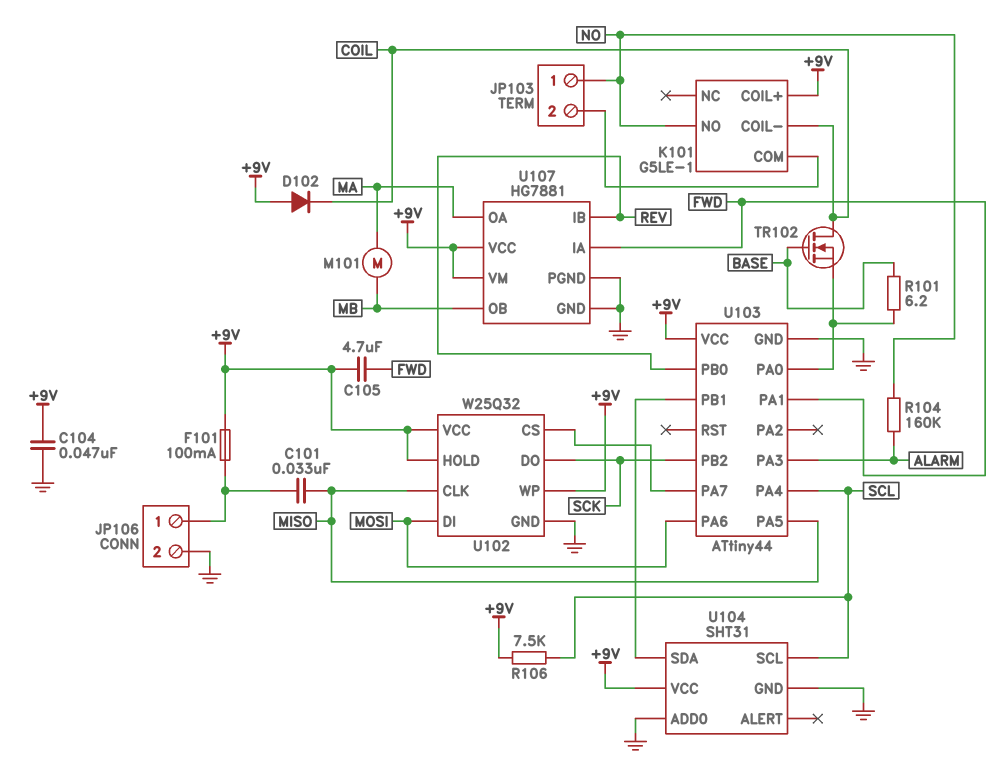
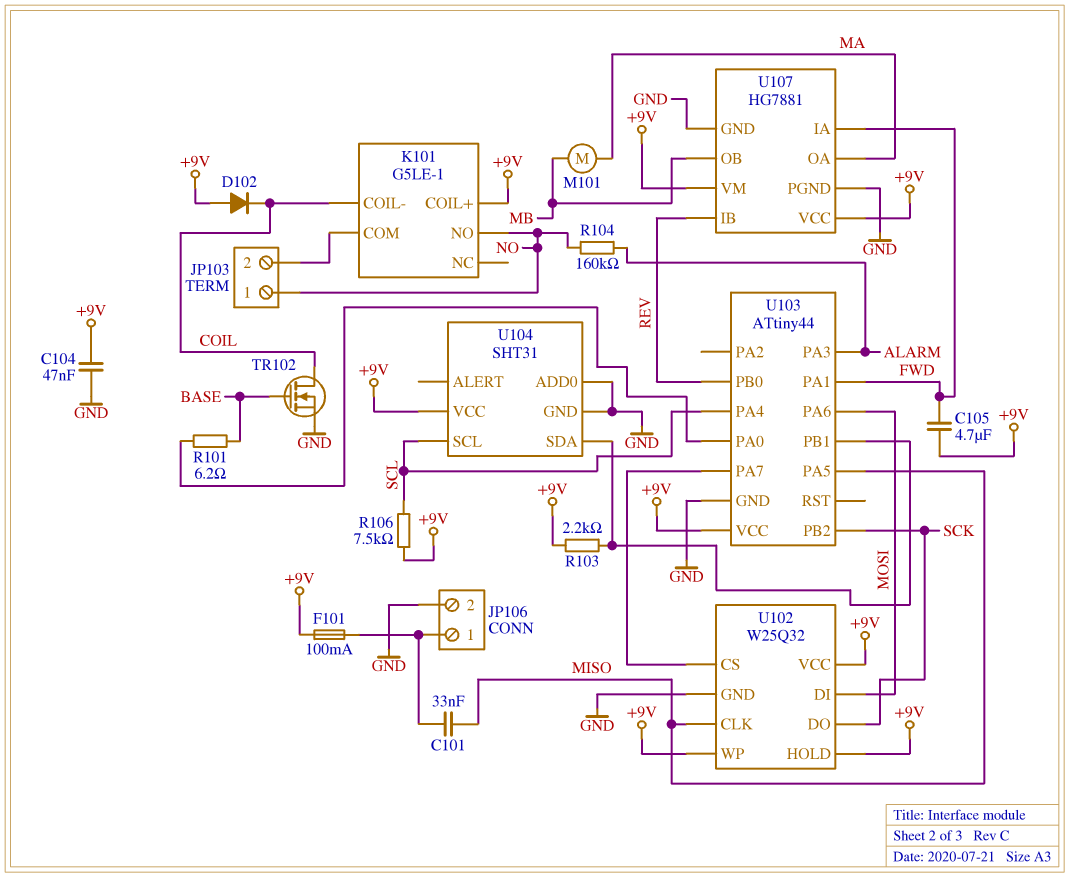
R103: none -> 2.2k (+9V, U103/PB1)
TR102: NMOS (G BASE, D COIL, S U103/PA0) -> NMOS (G BASE, D COIL, S GND)

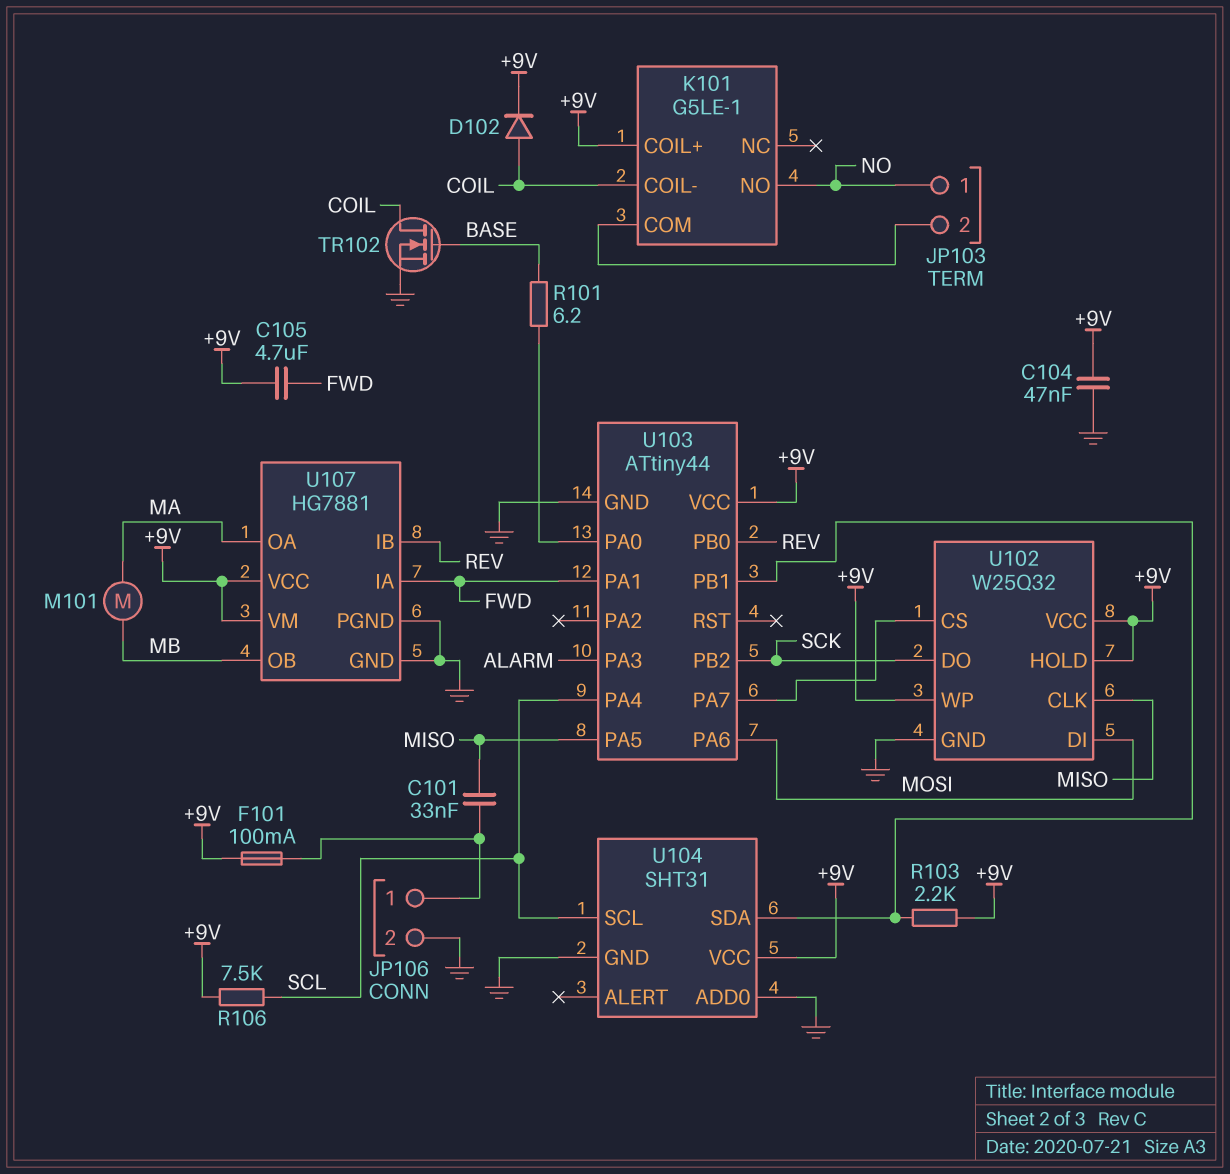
D102: diode (A +9V, K COIL) -> diode (A COIL, K +9V)
R104: 160k (ALARM, NO) -> none

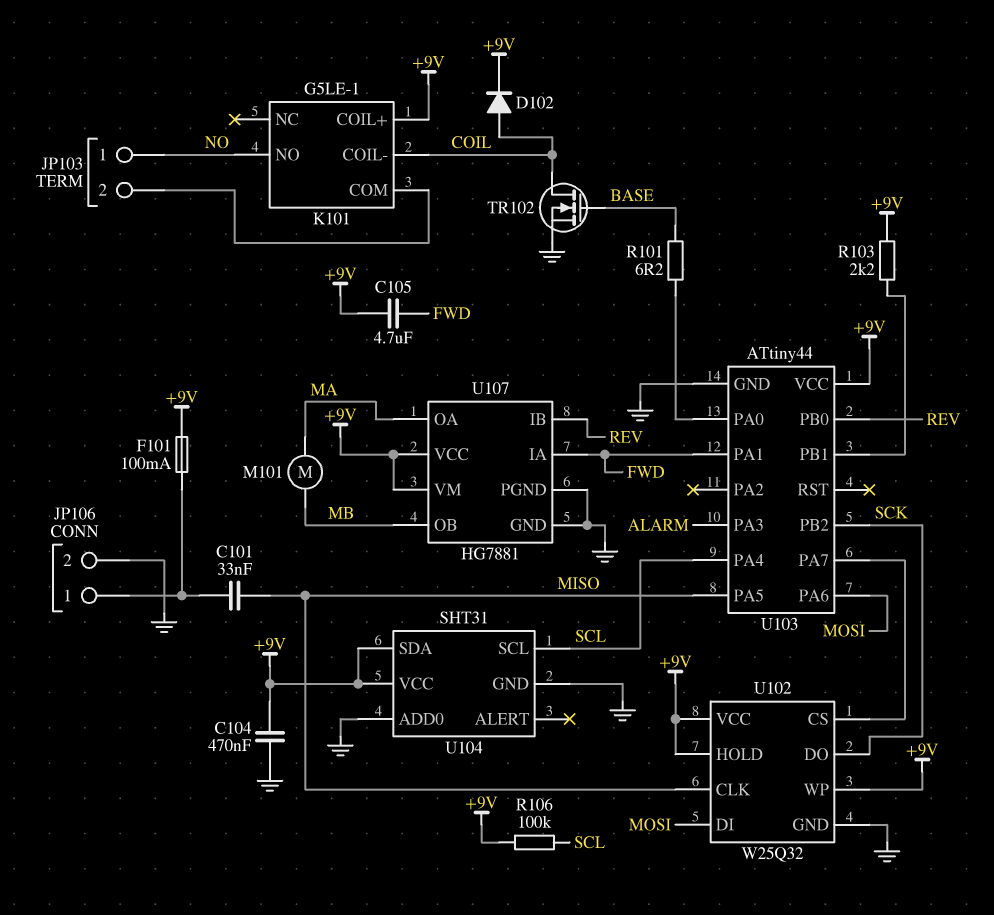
C104: 47nF (+9V, GND) -> 470nF (+9V, GND)
R106: 7.5k (+9V, SCL) -> 100k (+9V, SCL)
U104 pin SDA: U103/PB1 -> +9V

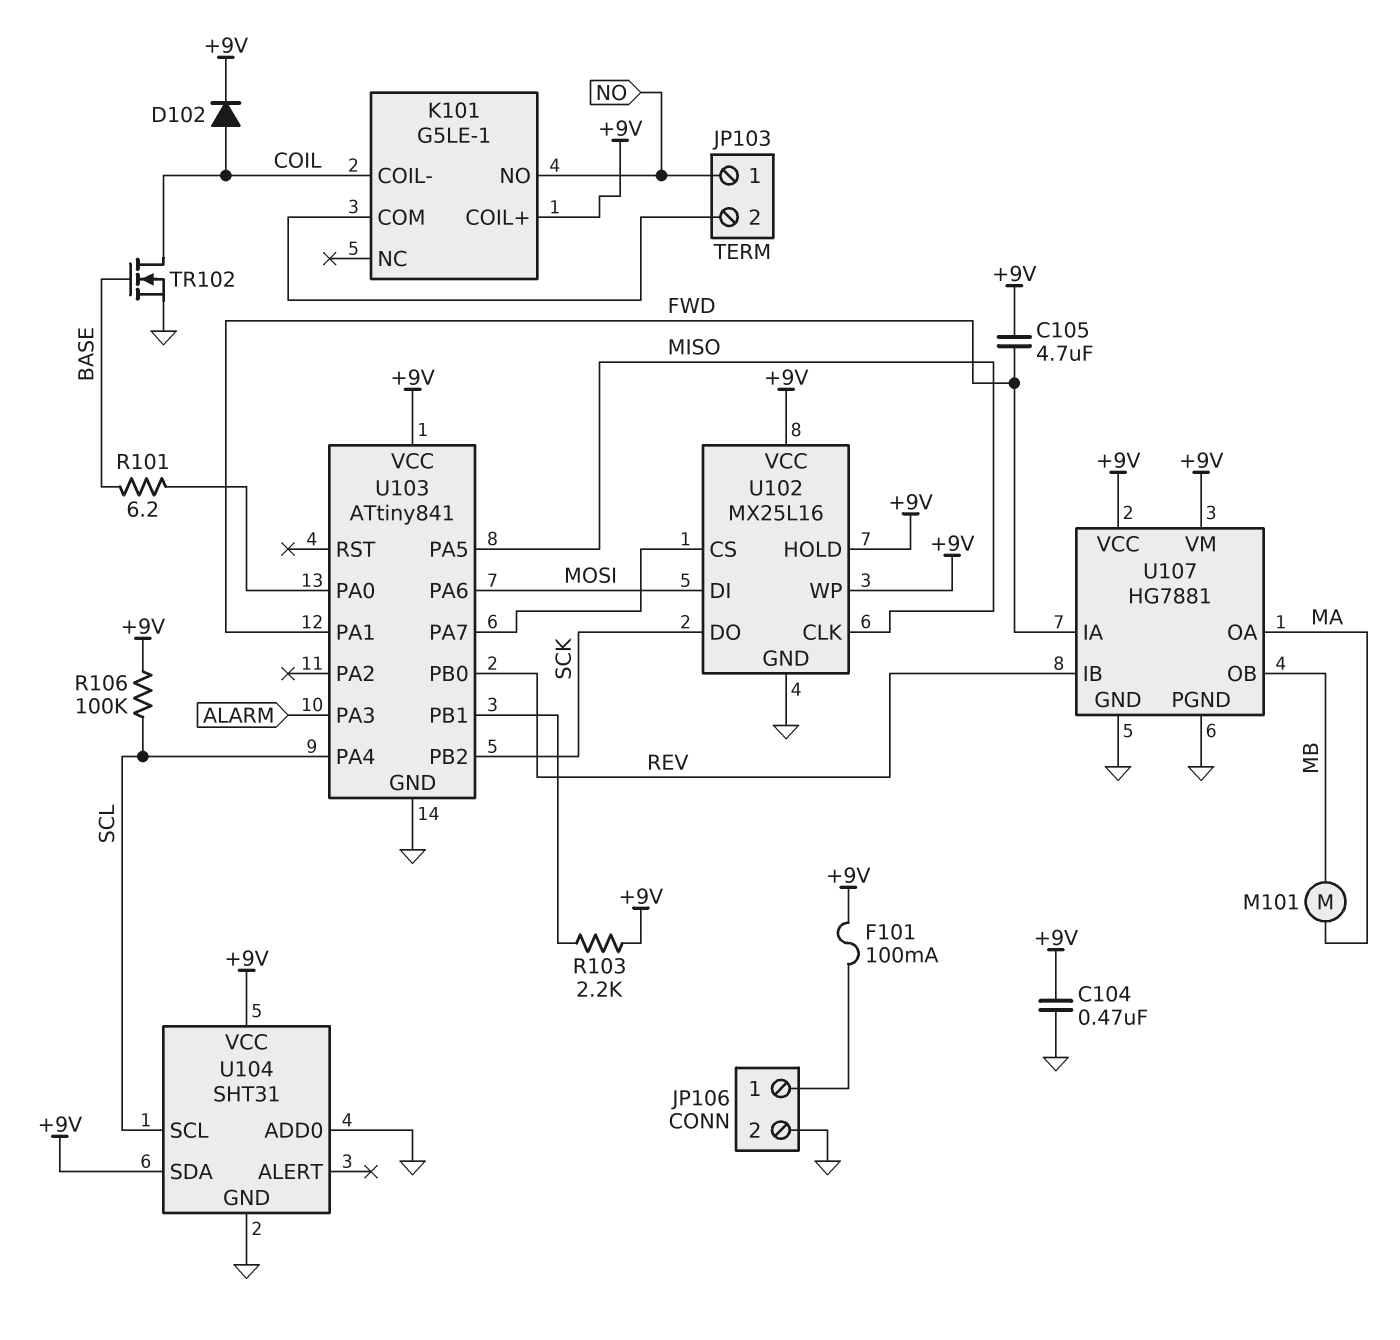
C101: 33nF (JP106/1, MISO) -> none
U102: W25Q32 -> MX25L16
U103: ATtiny44 -> ATtiny841

